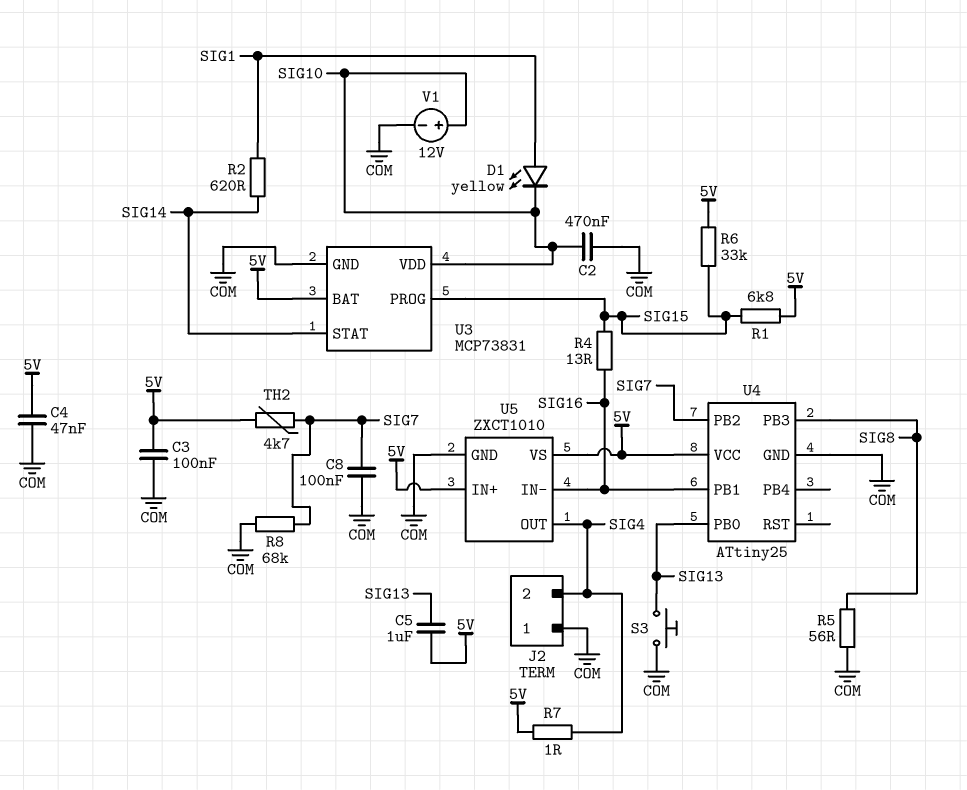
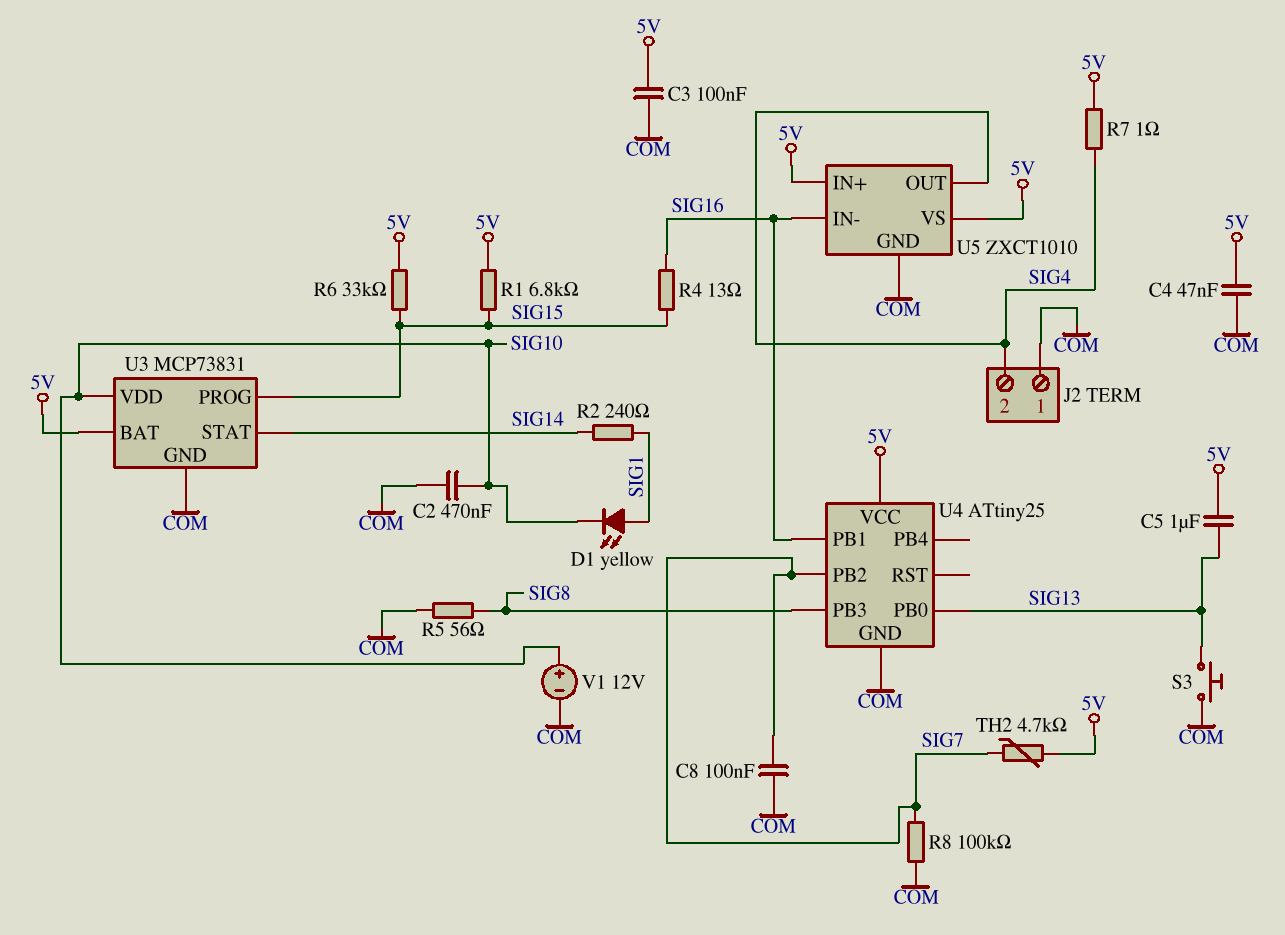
R2: 620 (SIG1, SIG14) -> 240 (SIG1, SIG14)
R8: 68k (COM, SIG7) -> 100k (COM, SIG7)

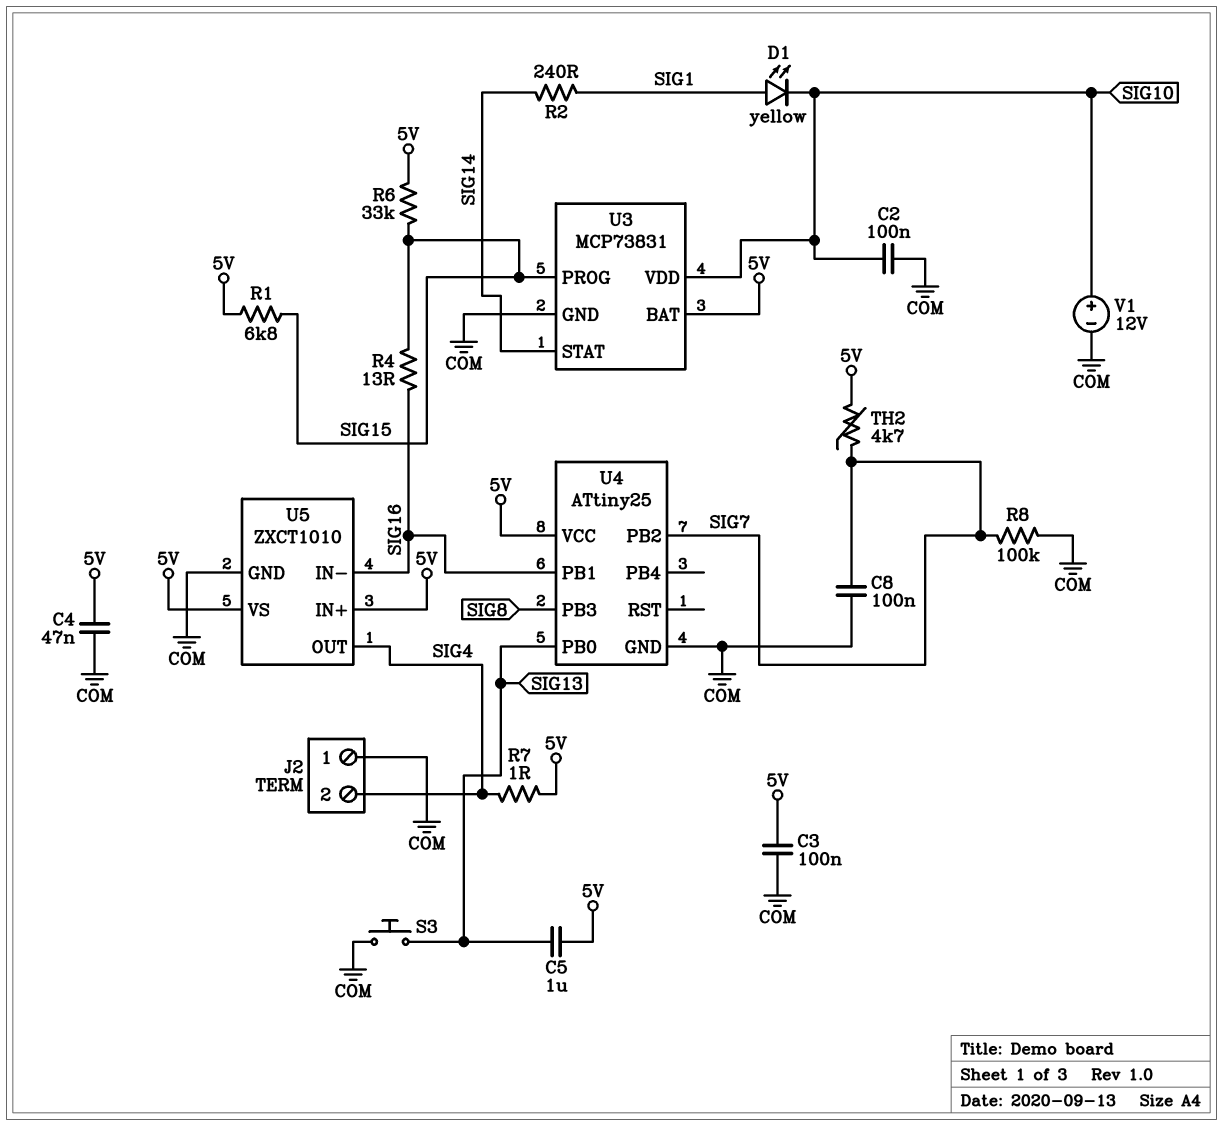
C2: 470nF (COM, SIG10) -> 100nF (COM, SIG10)
R5: 56 (COM, SIG8) -> none

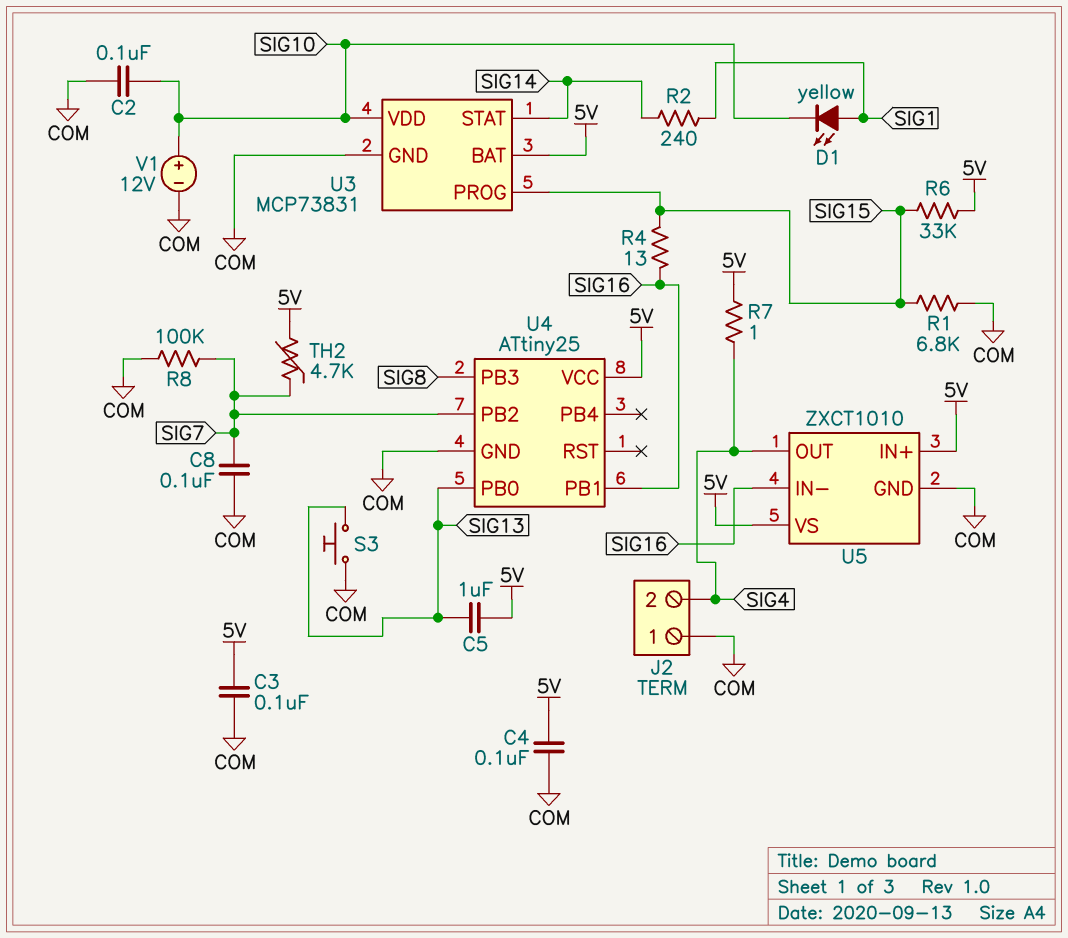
C4: 47nF (5V, COM) -> 100nF (5V, COM)
R1: 6.8k (5V, SIG15) -> 6.8k (COM, SIG15)

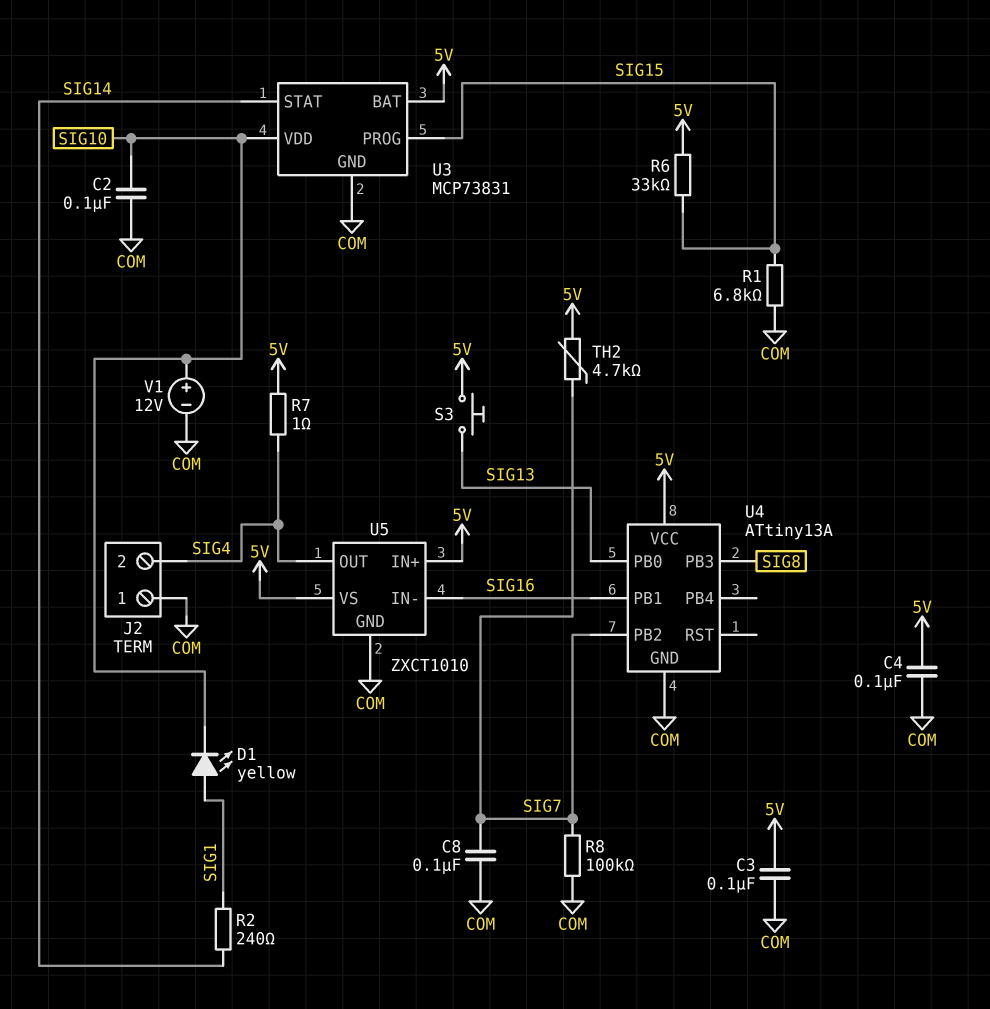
C5: 1uF (5V, SIG13) -> none
R4: 13 (SIG15, SIG16) -> none
S3: button (COM, SIG13) -> button (5V, SIG13)
U4: ATtiny25 -> ATtiny13A

